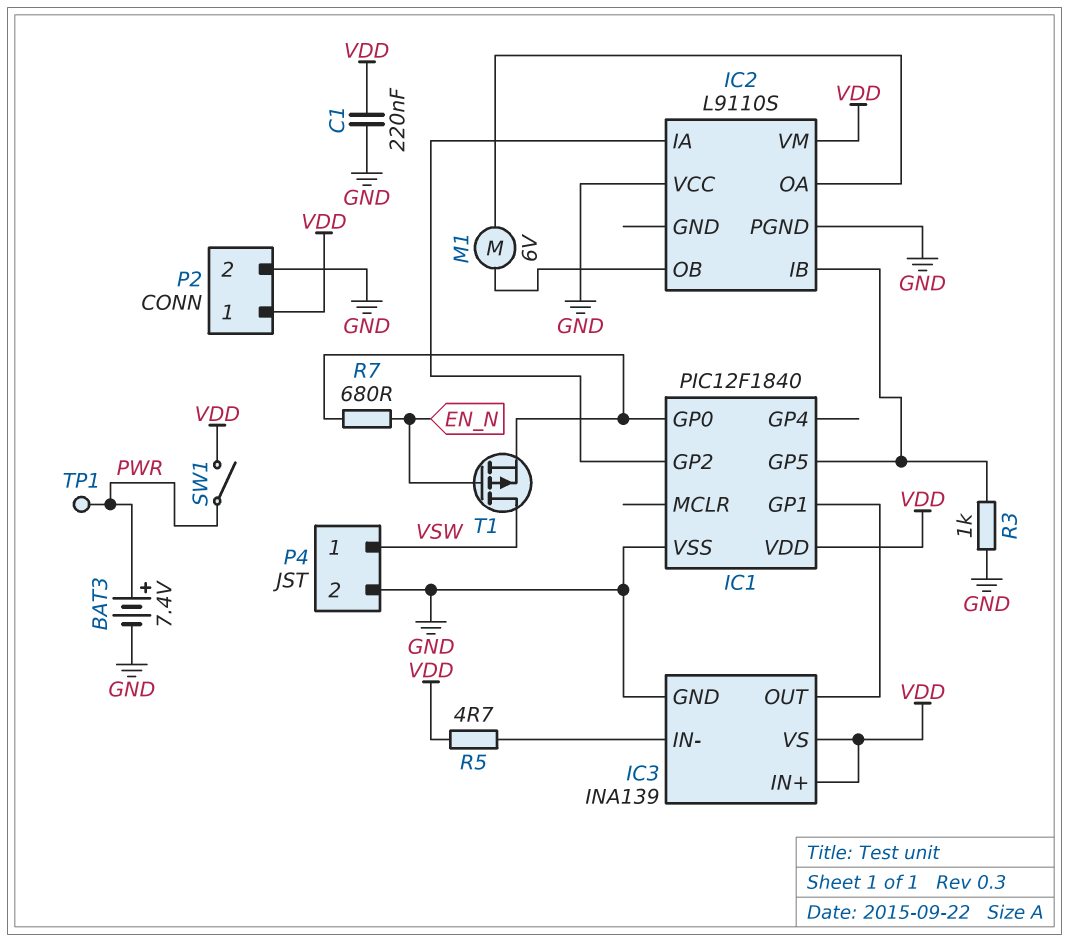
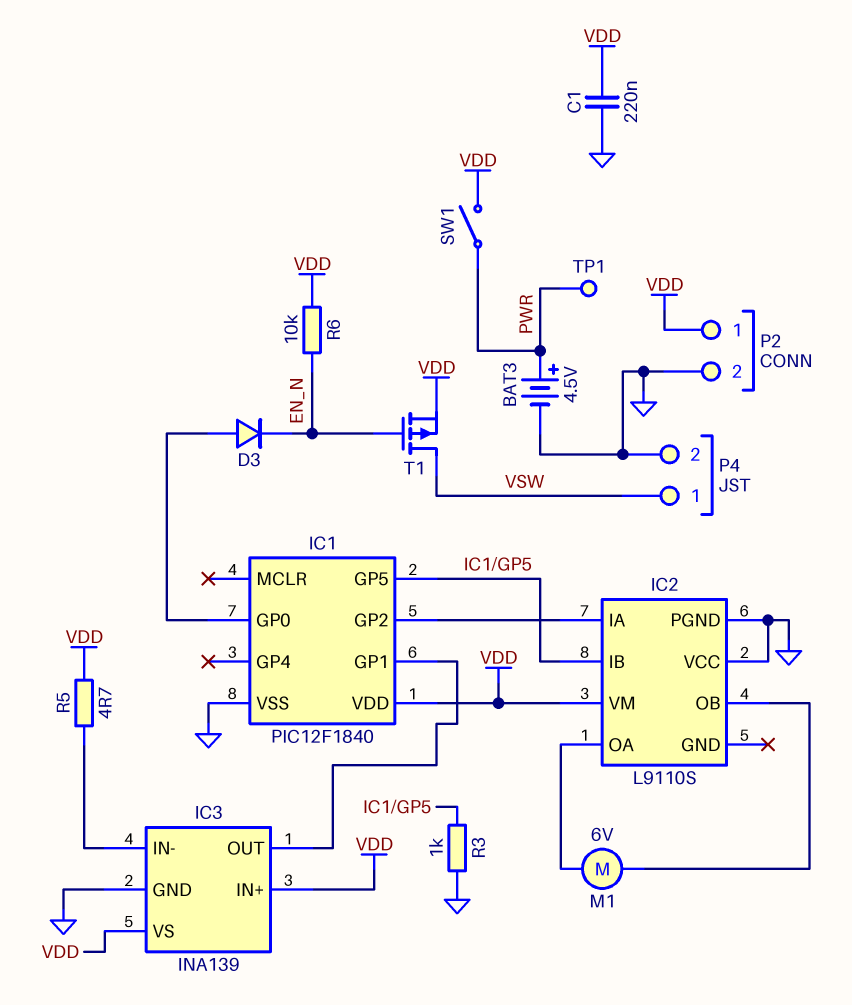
BAT3: 7.4V (plus PWR, minus GND) -> 4.5V (plus PWR, minus GND)
D3: none -> diode (A IC1/GP0, K EN_N)
R6: none -> 10k (EN_N, VDD)
R7: 680 (EN_N, IC1/GP0) -> none
T1: PMOS (G EN_N, D VSW, S IC1/GP0) -> PMOS (G EN_N, D VSW, S VDD)

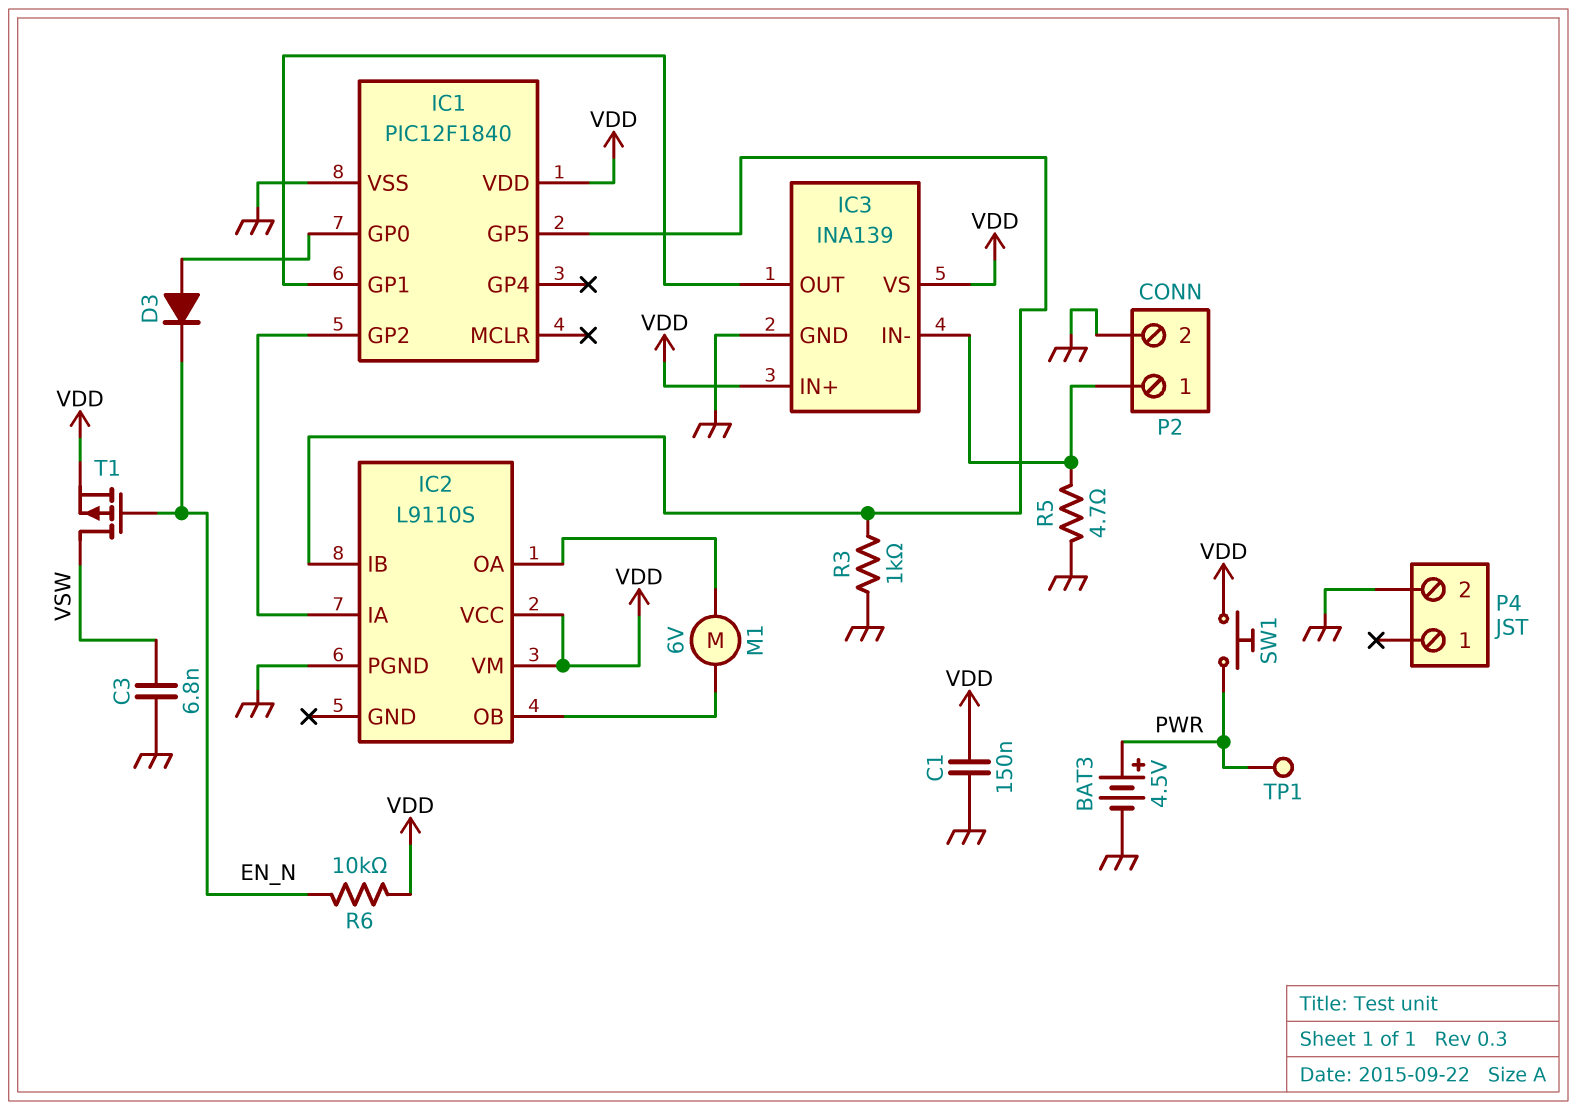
C1: 220nF (GND, VDD) -> 150nF (GND, VDD)
C3: none -> 6.8nF (GND, VSW)
IC2 pin VCC: GND -> VDD
P2 pin 1: VDD -> IC3/IN-
P4 pin 1: VSW -> none
R5: 4.7 (IC3/IN-, VDD) -> 4.7 (GND, IC3/IN-)
SW1: switch (PWR, VDD) -> button (PWR, VDD)

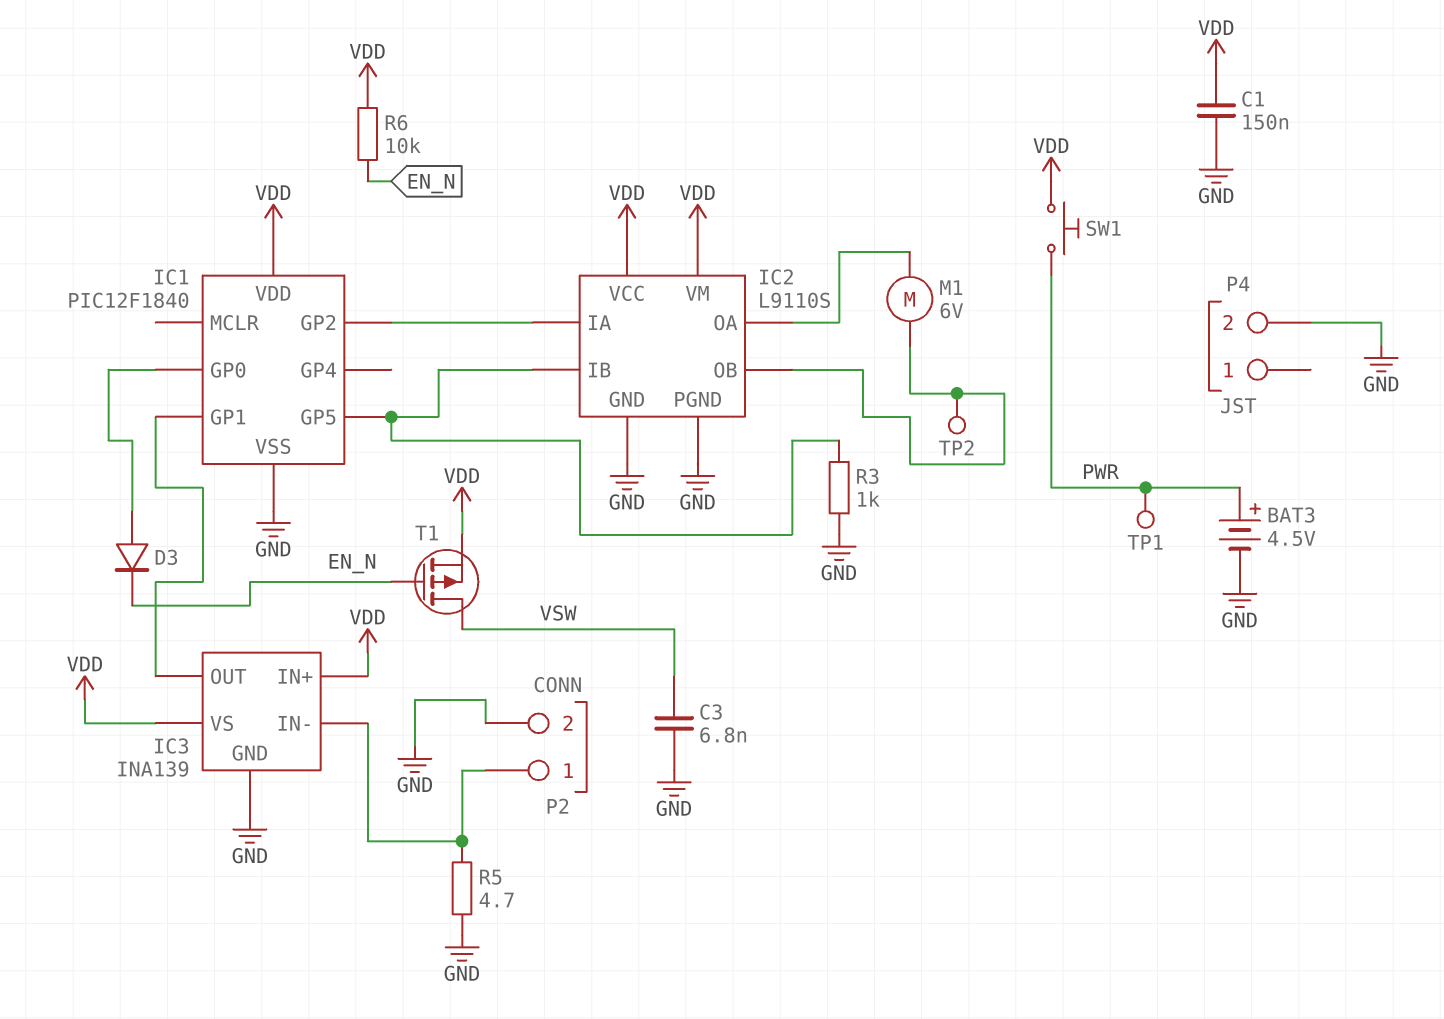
IC2 pin GND: none -> GND
TP2: none -> test point (IC2/OB)

